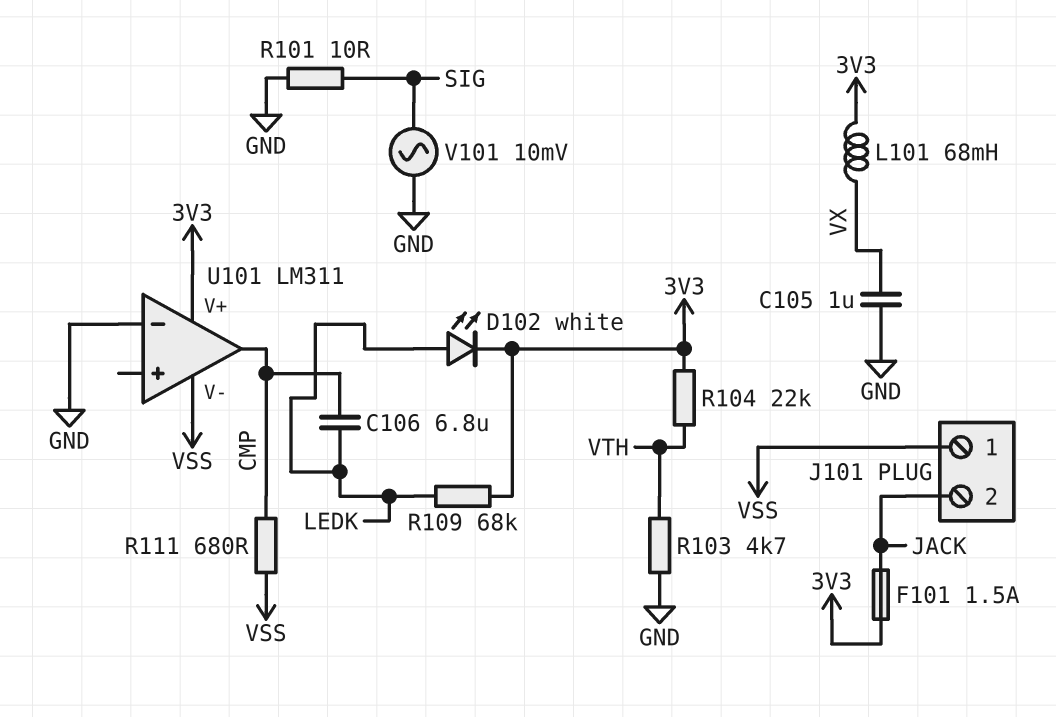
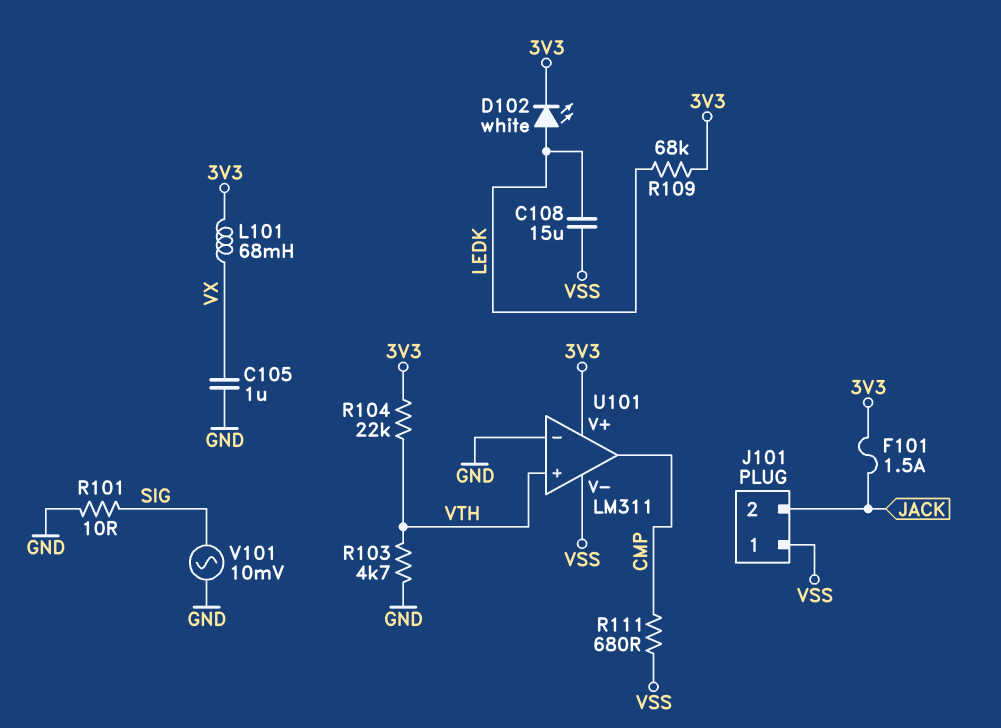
C106: 6.8uF (CMP, LEDK) -> none
C108: none -> 15uF (LEDK, VSS)
U101 pin in+: none -> VTH

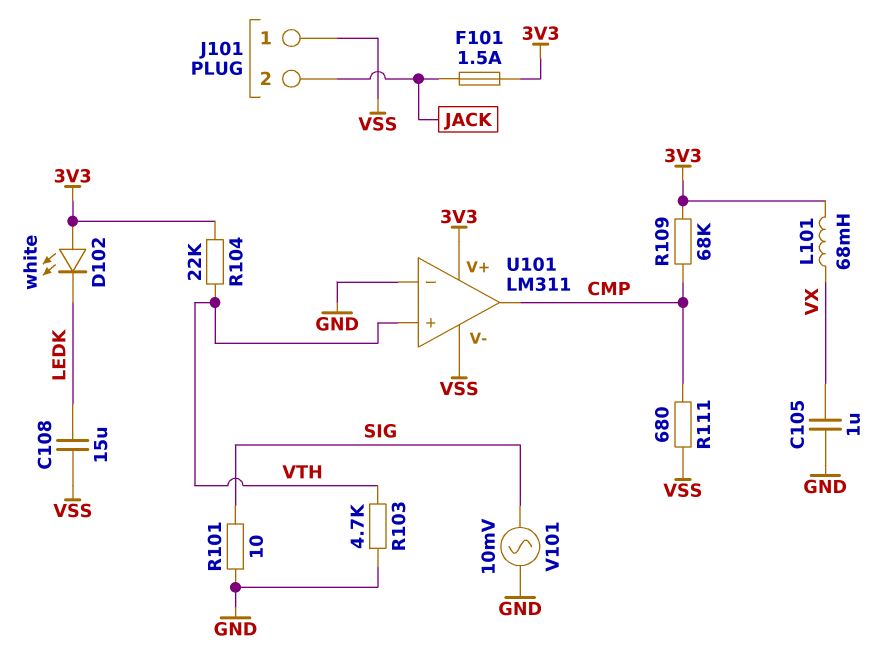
D102: LED white (A LEDK, K 3V3) -> LED white (A 3V3, K LEDK)
R109: 68k (3V3, LEDK) -> 68k (3V3, CMP)

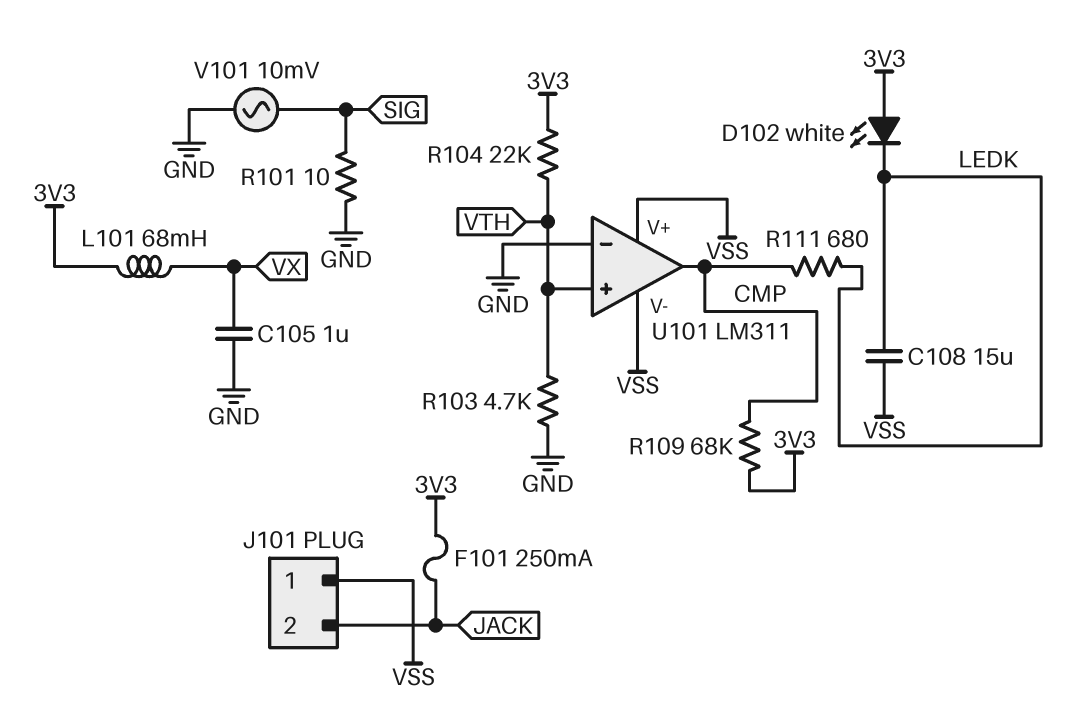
F101: 1.5A (3V3, JACK) -> 250mA (3V3, JACK)
R111: 680 (CMP, VSS) -> 680 (CMP, LEDK)
U101 pin V+: 3V3 -> VSS

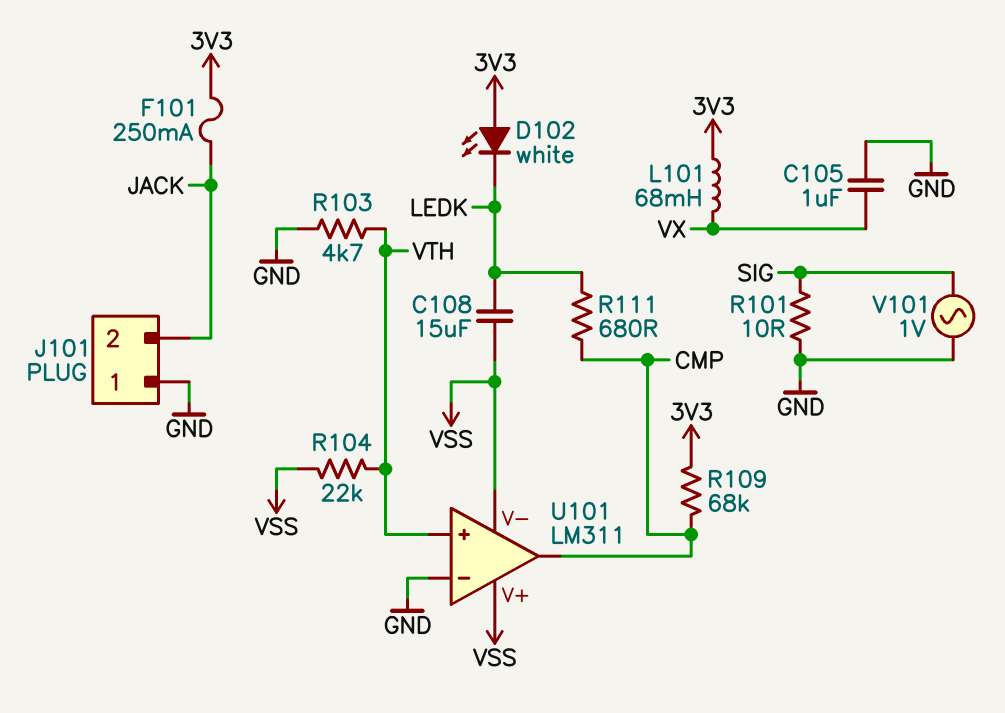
J101 pin 1: VSS -> GND
R104: 22k (3V3, VTH) -> 22k (VSS, VTH)
V101: AC 10mV (GND, SIG) -> AC 1V (GND, SIG)

